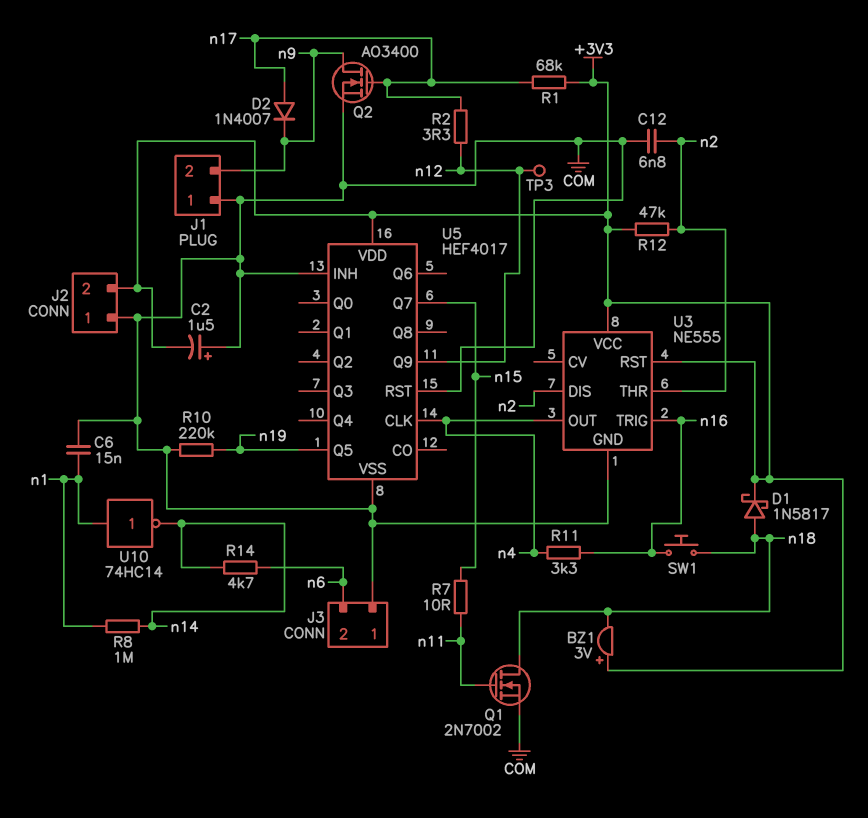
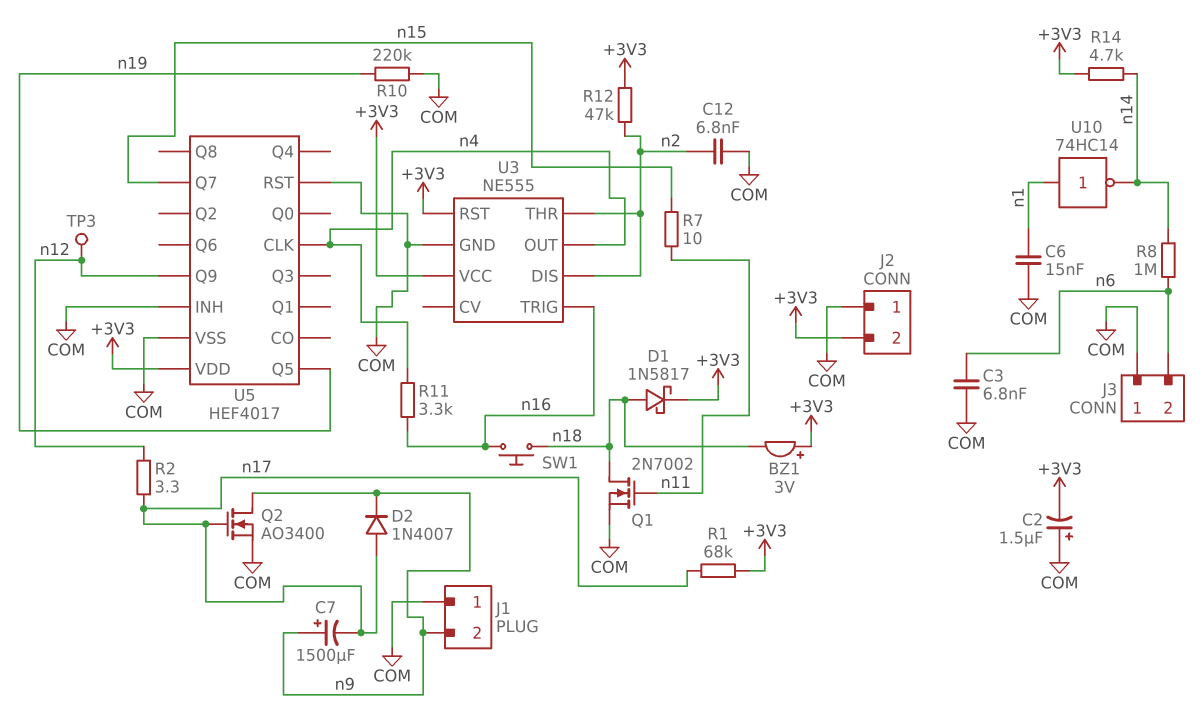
C3: none -> 6.8nF (COM, n6)
C7: none -> 1500uF (plus n9, minus n17)
R8: 1M (n1, n14) -> 1M (n6, n14)
R14: 4.7k (n6, n14) -> 4.7k (+3V3, n14)

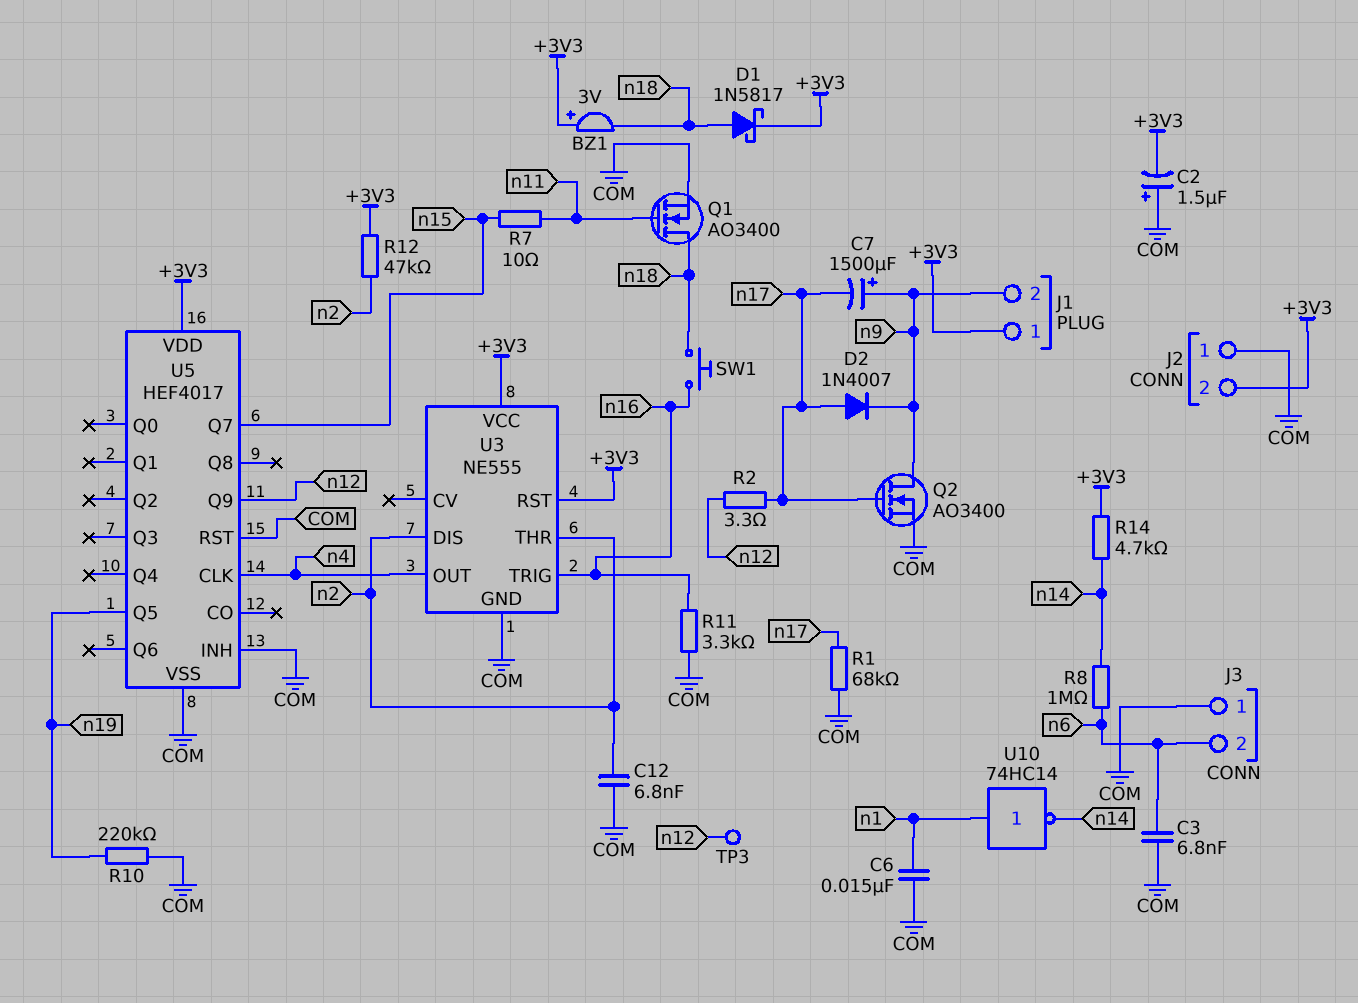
J1 pin 1: COM -> +3V3
Q1: NMOS 2N7002 (G n11, D n18, S COM) -> NMOS AO3400 (G n11, D n18, S COM)
R1: 68k (+3V3, n17) -> 68k (COM, n17)
R11: 3.3k (n4, n16) -> 3.3k (COM, n16)

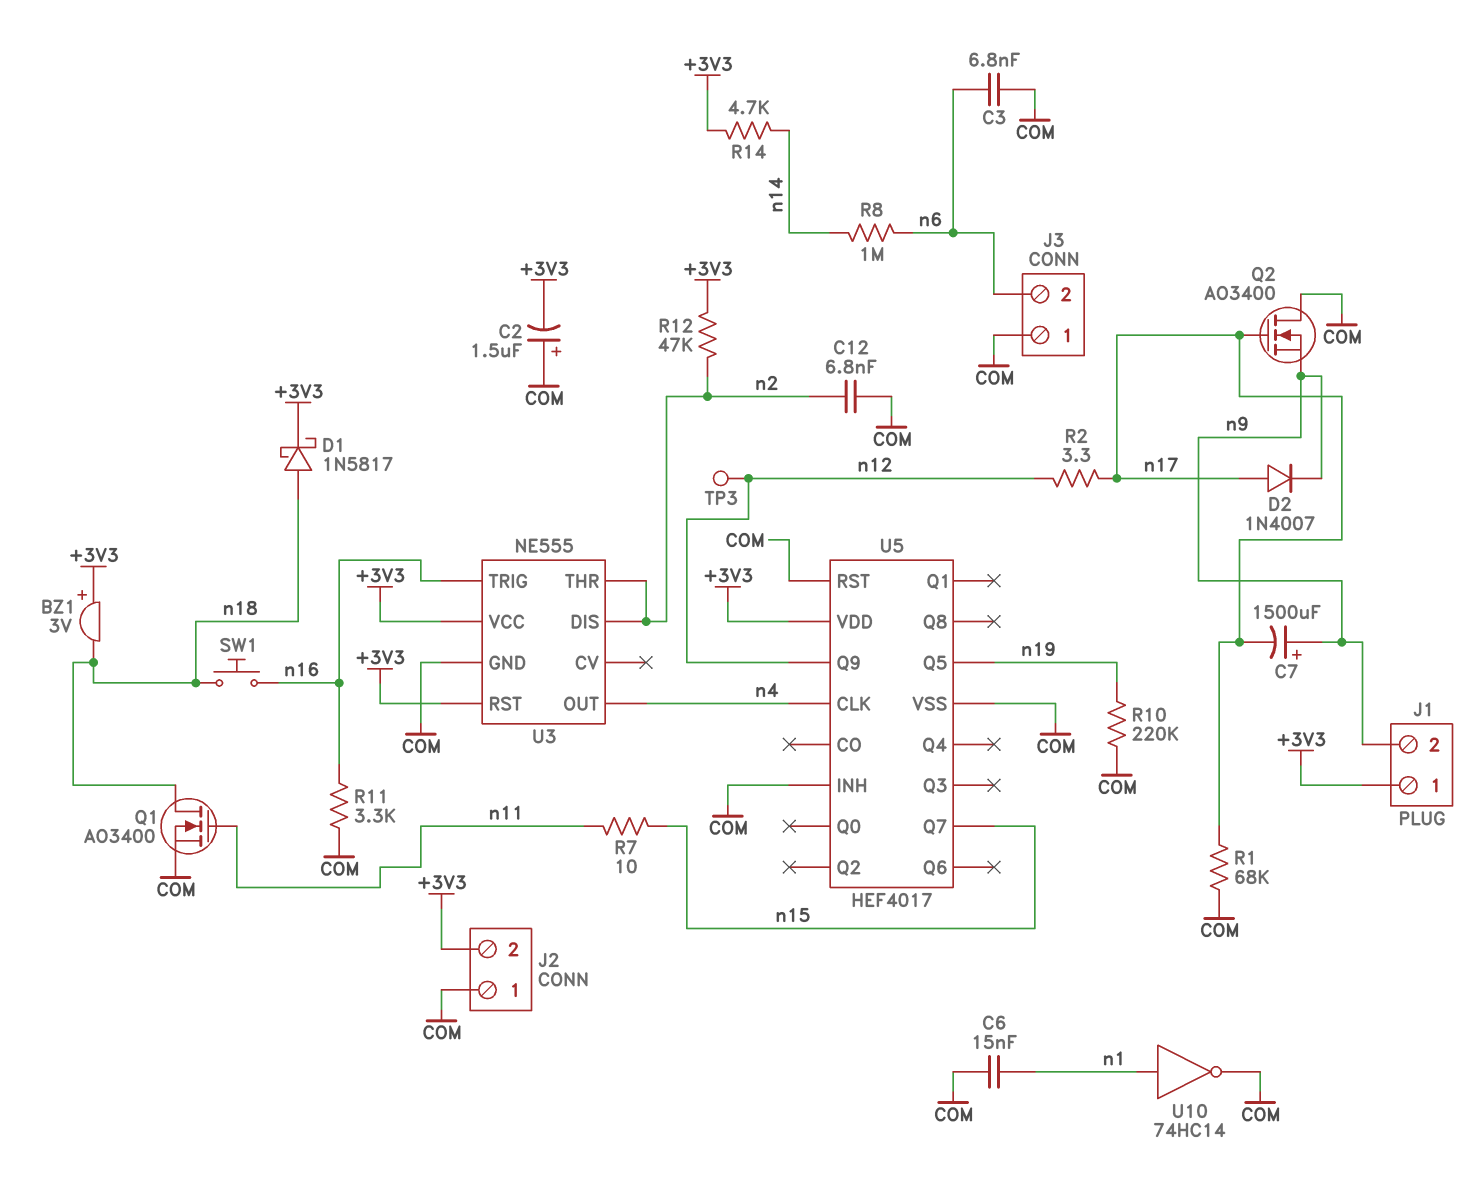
Q2: NMOS AO3400 (G n17, D n9, S COM) -> NMOS AO3400 (G n17, D COM, S n9)
U10: NOT 74HC14 (in n1, out n14) -> NOT 74HC14 (in n1, out COM)

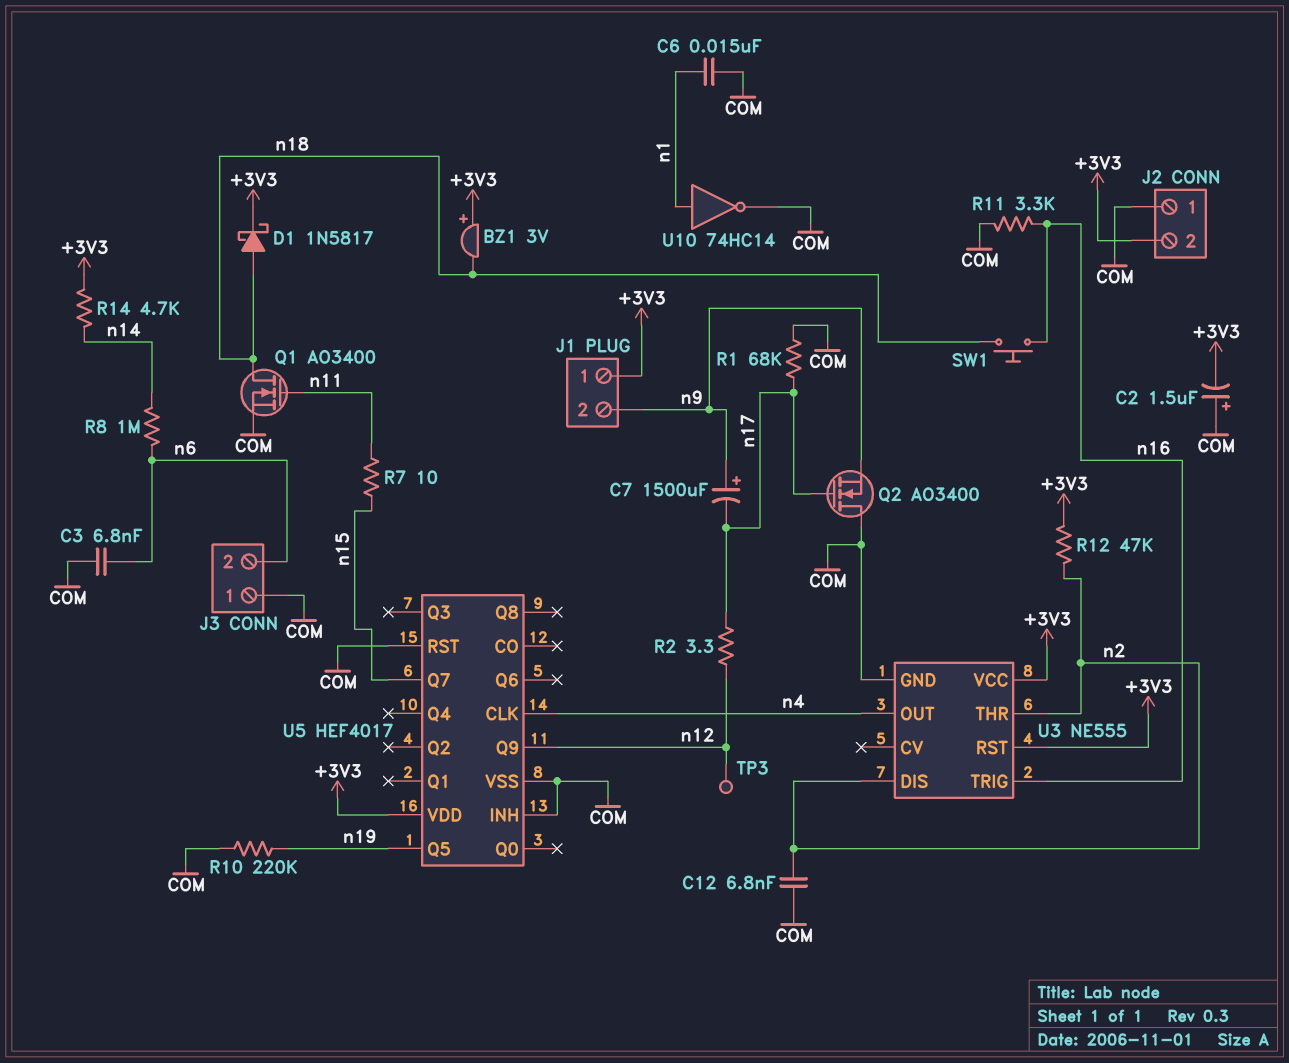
D2: diode 1N4007 (A n17, K n9) -> none

